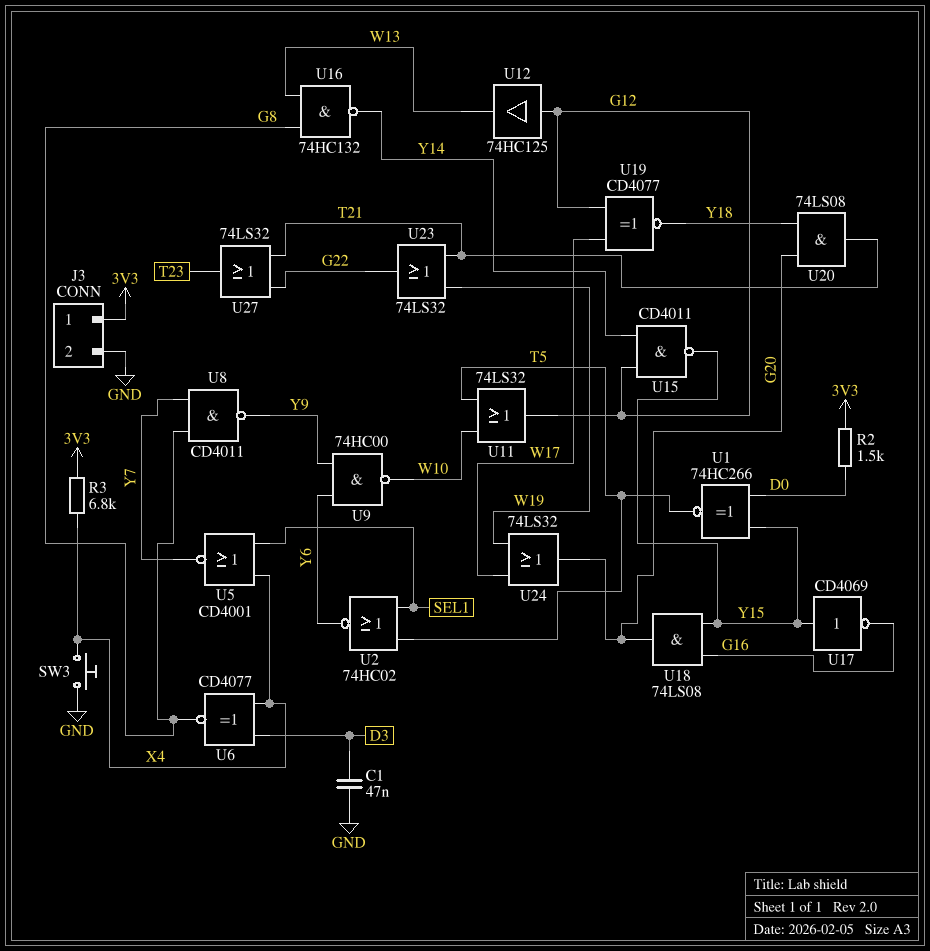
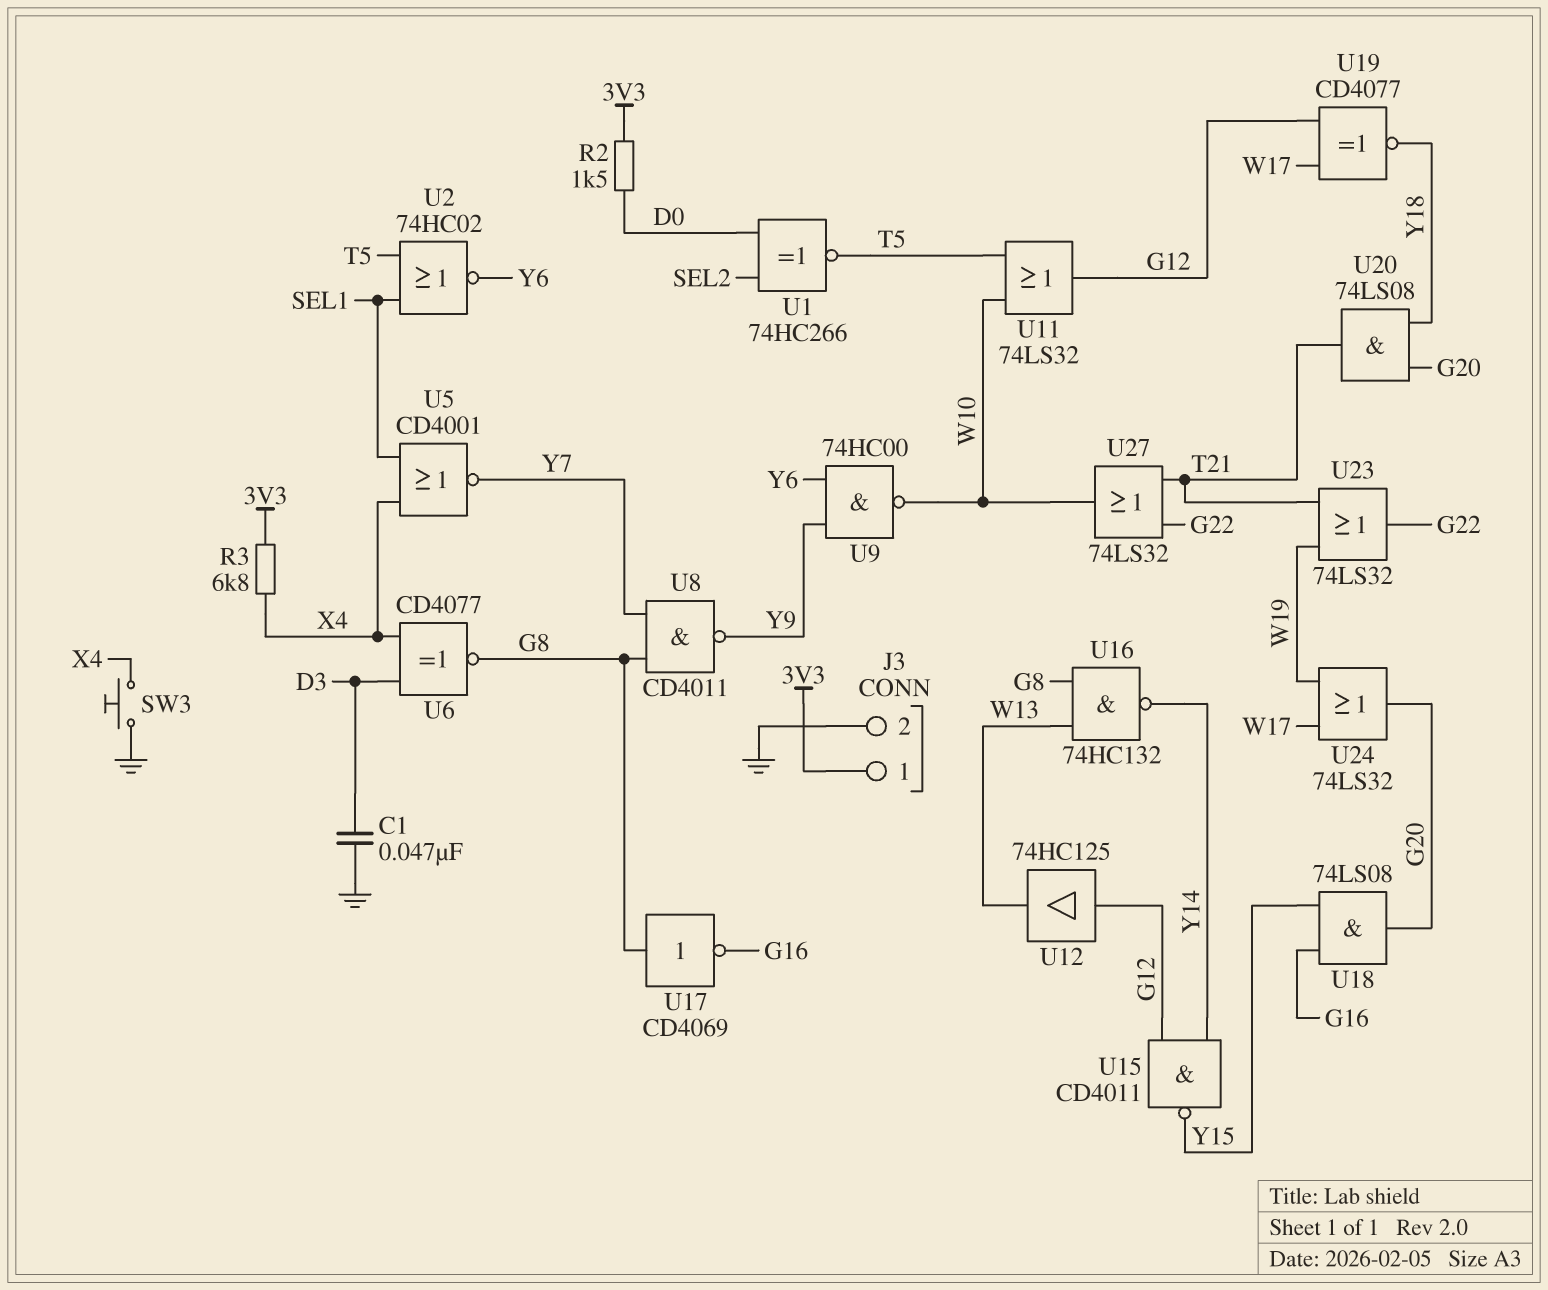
U1: XNOR 74HC266 (in D0, in Y15, out T5) -> XNOR 74HC266 (in D0, in SEL2, out T5)
U17: NOT CD4069 (in Y15, out G16) -> NOT CD4069 (in G8, out G16)
U27: OR 74LS32 (in G22, in T21, out T23) -> OR 74LS32 (in G22, in T21, out W10)

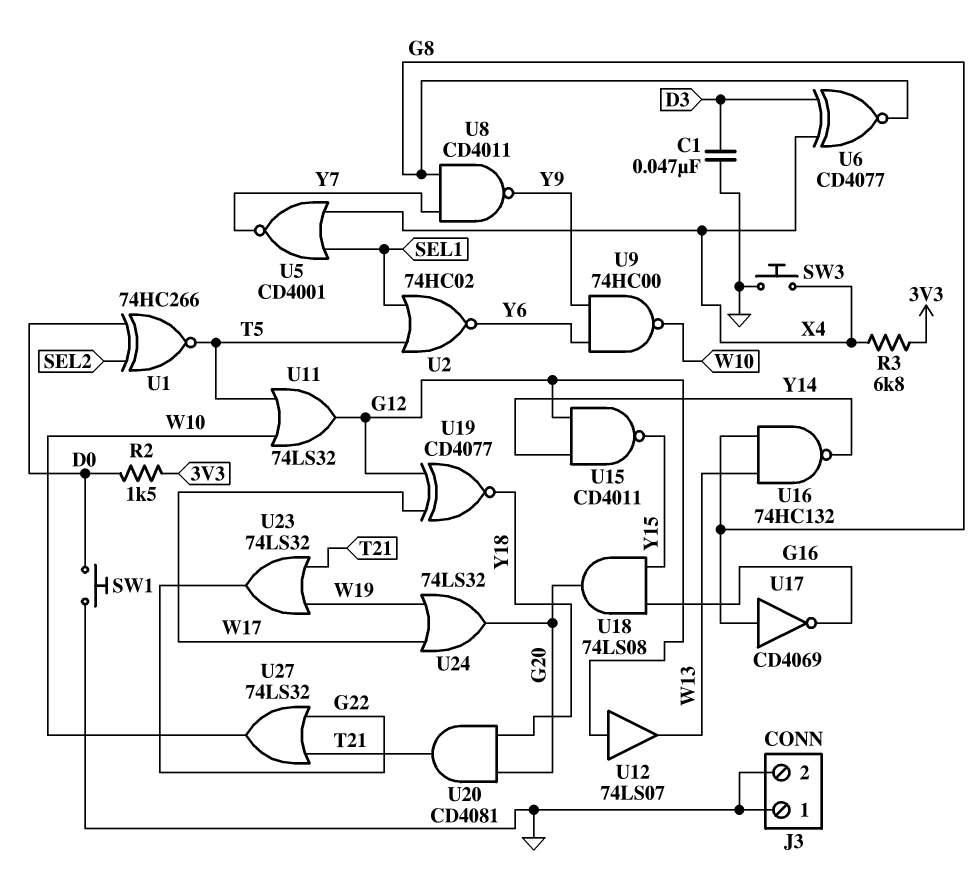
J3 pin 1: 3V3 -> GND
SW1: none -> button (D0, GND)
U12: buffer 74HC125 (in G12, out W13) -> buffer 74LS07 (in G12, out W13)
U20: AND 74LS08 (in G20, in Y18, out T21) -> AND CD4081 (in G20, in Y18, out T21)

